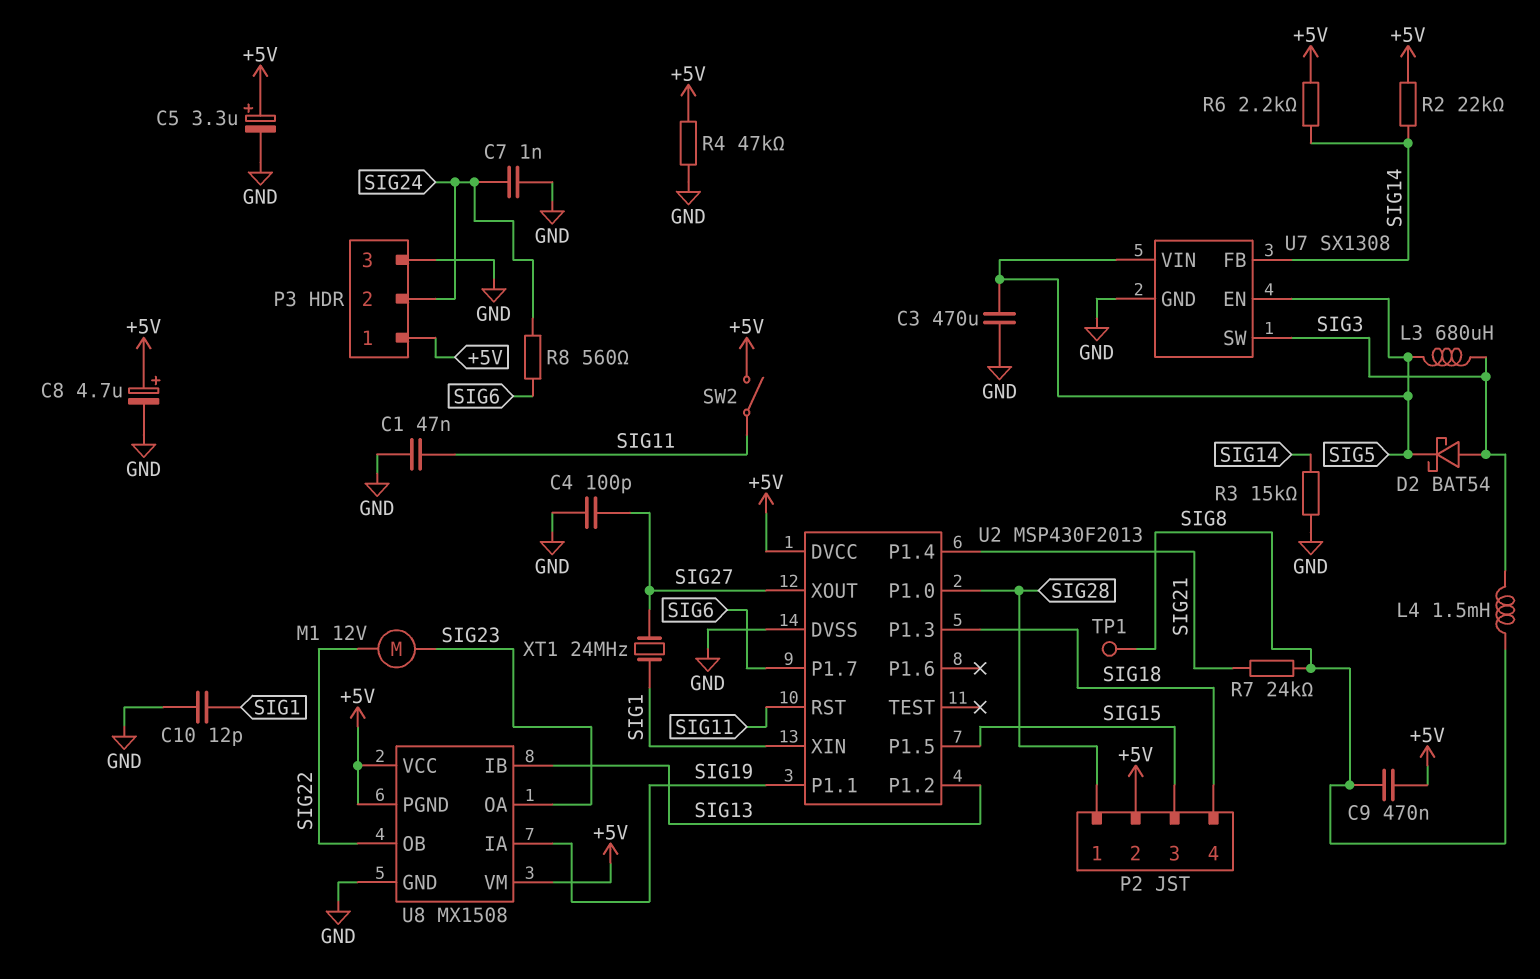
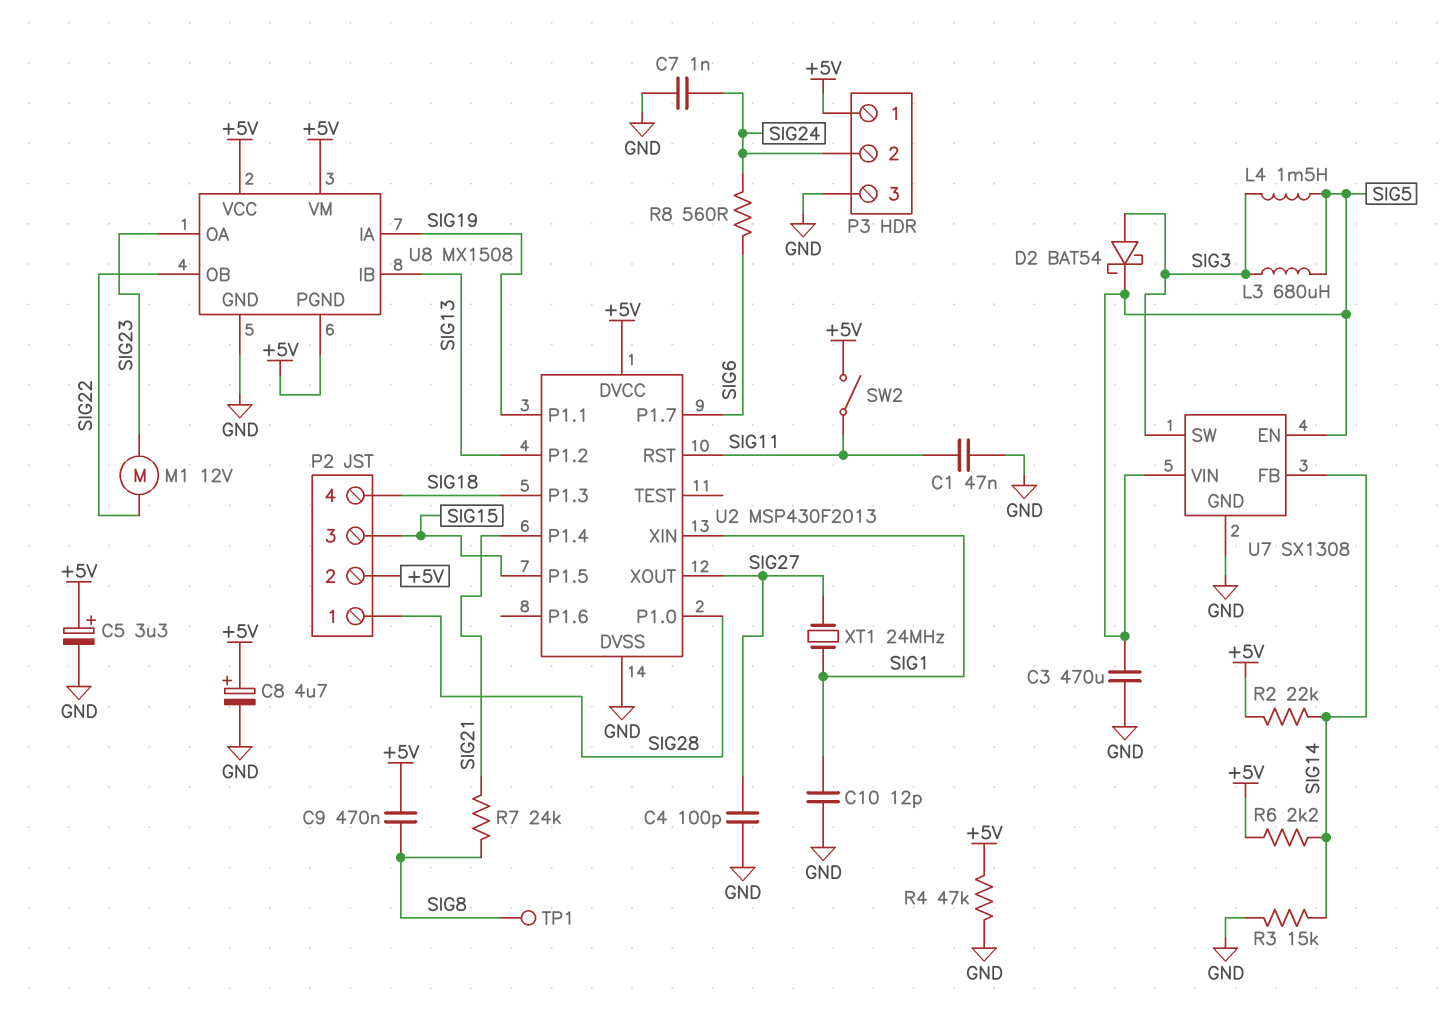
L4: 1.5mH (SIG3, SIG8) -> 1.5mH (SIG3, SIG5)

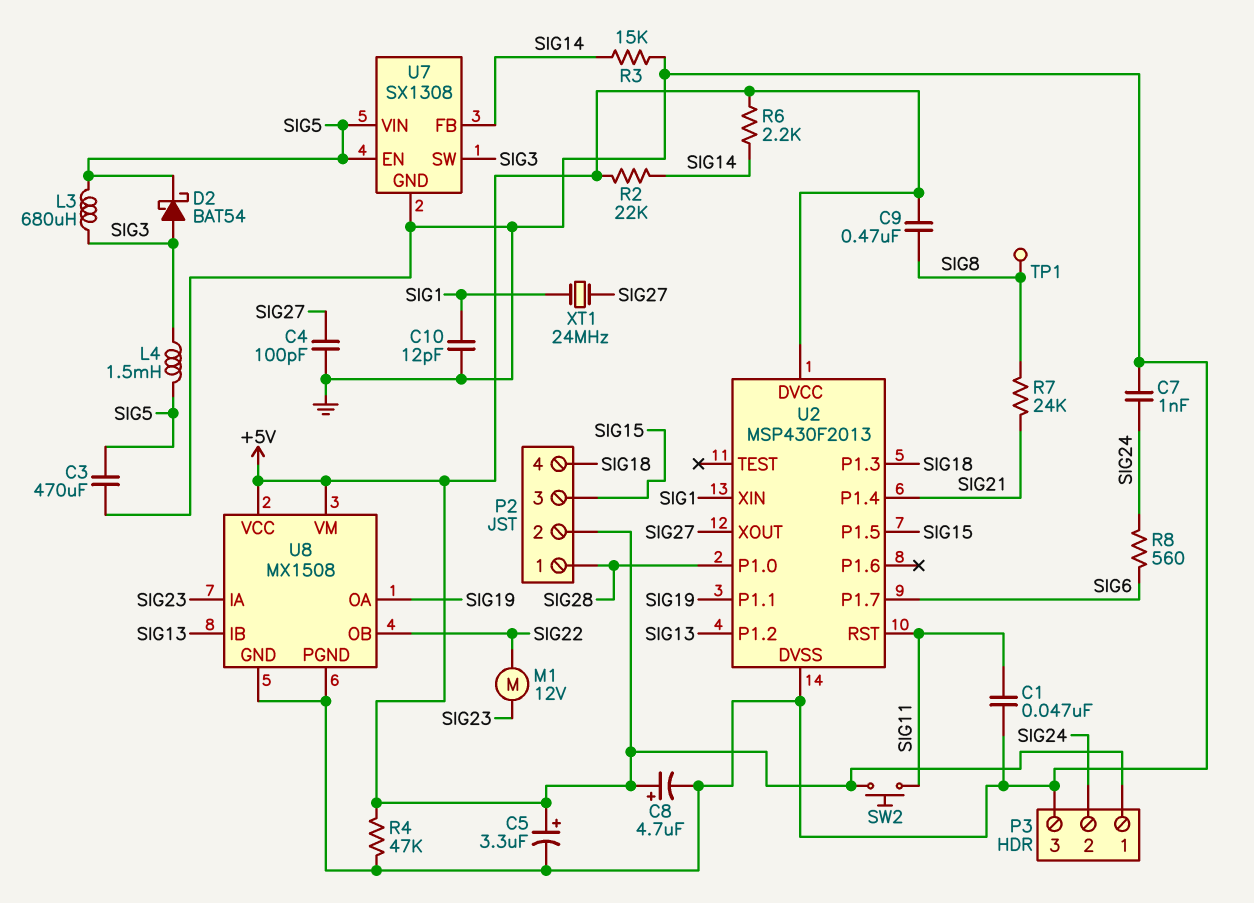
SW2: switch (+5V, SIG11) -> button (+5V, SIG11)
U8 pin IA: SIG19 -> SIG23
U8 pin OA: SIG23 -> SIG19
U8 pin PGND: +5V -> GND

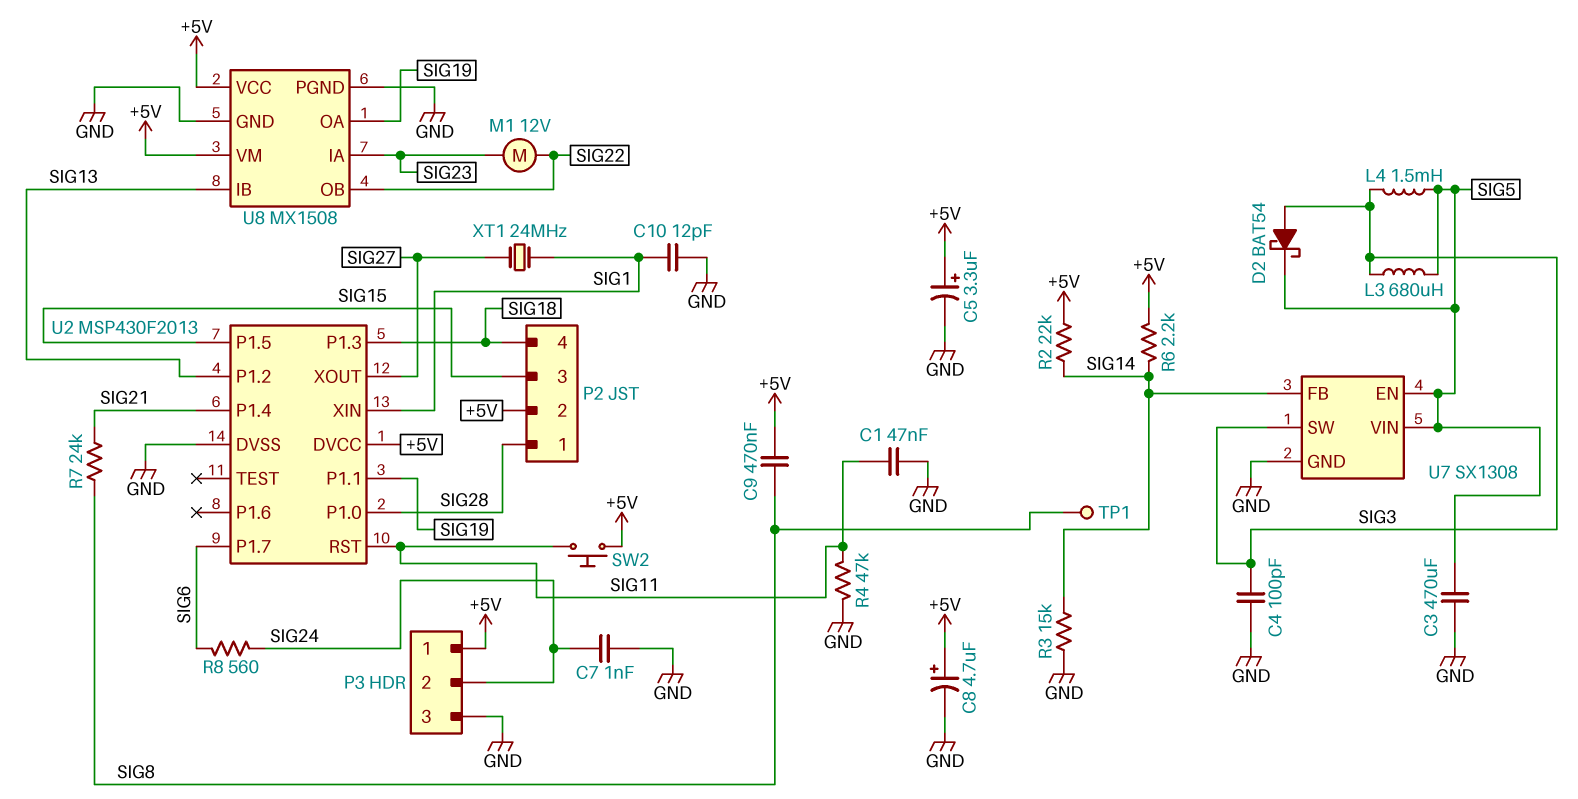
C4: 100pF (GND, SIG27) -> 100pF (GND, SIG3)
R4: 47k (+5V, GND) -> 47k (GND, SIG11)

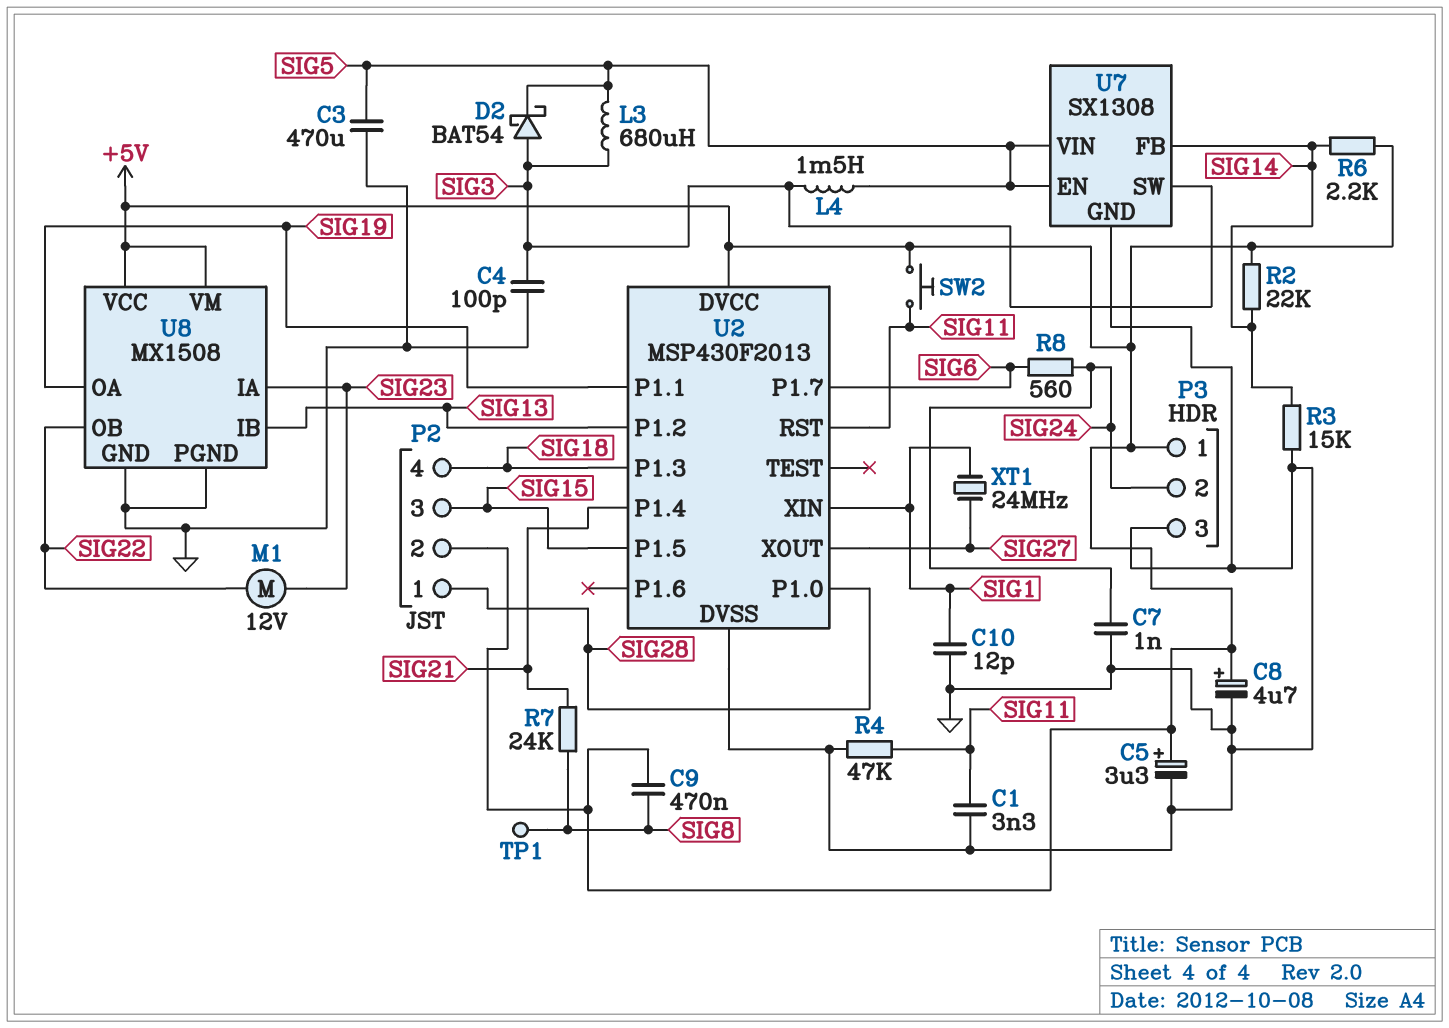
C1: 47nF (GND, SIG11) -> 3.3nF (GND, SIG11)

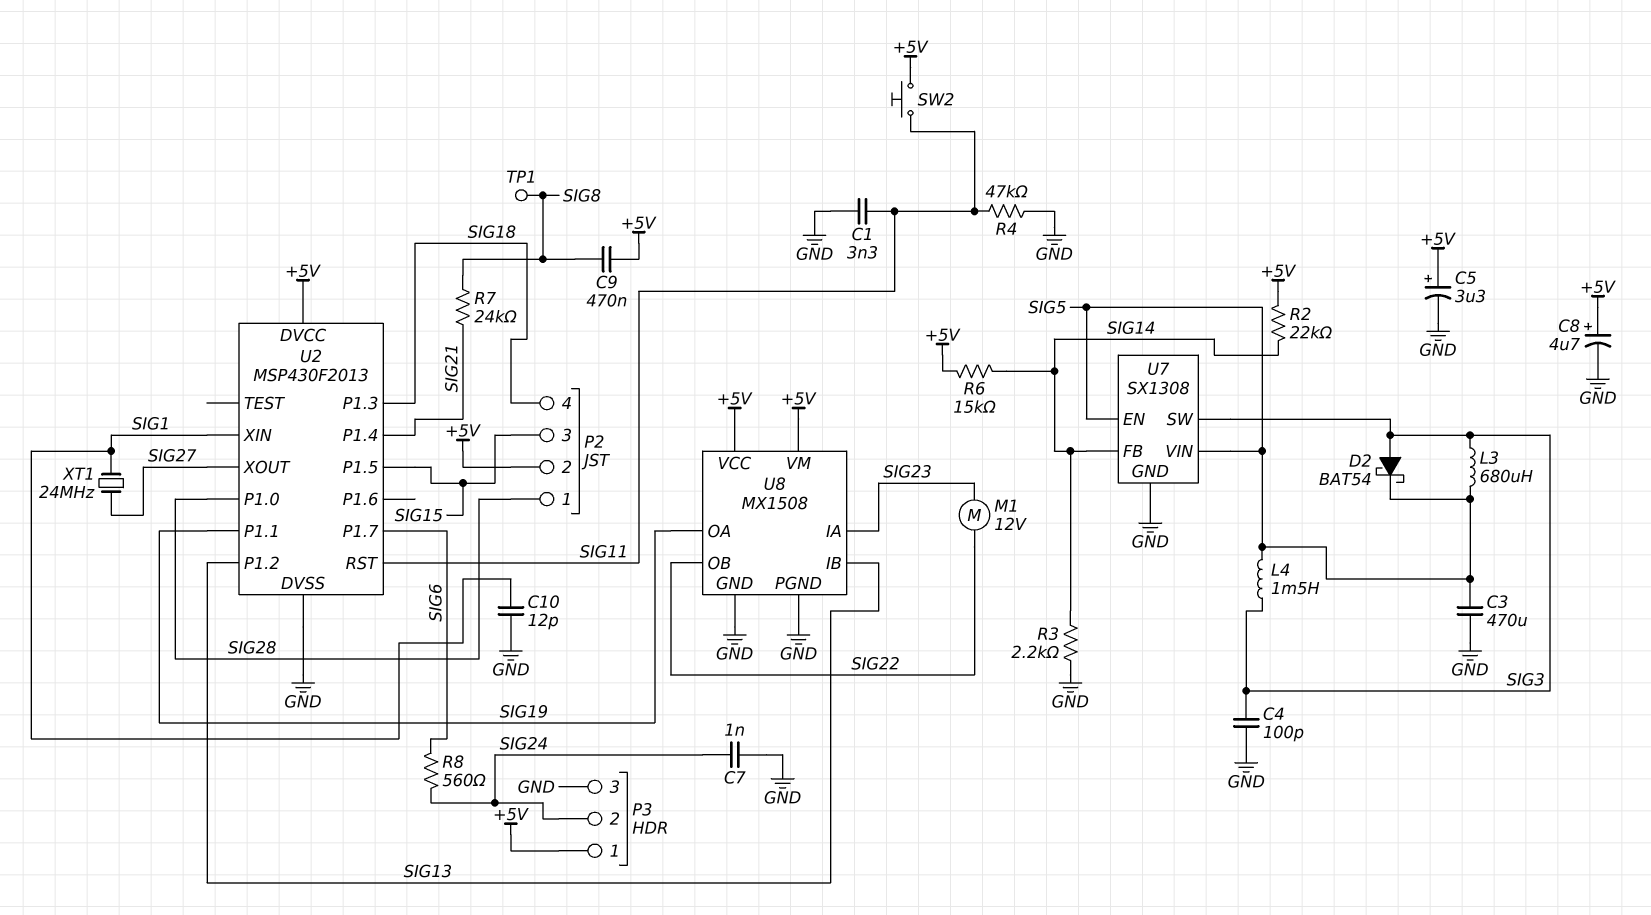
R3: 15k (GND, SIG14) -> 2.2k (GND, SIG14)
R6: 2.2k (+5V, SIG14) -> 15k (+5V, SIG14)

